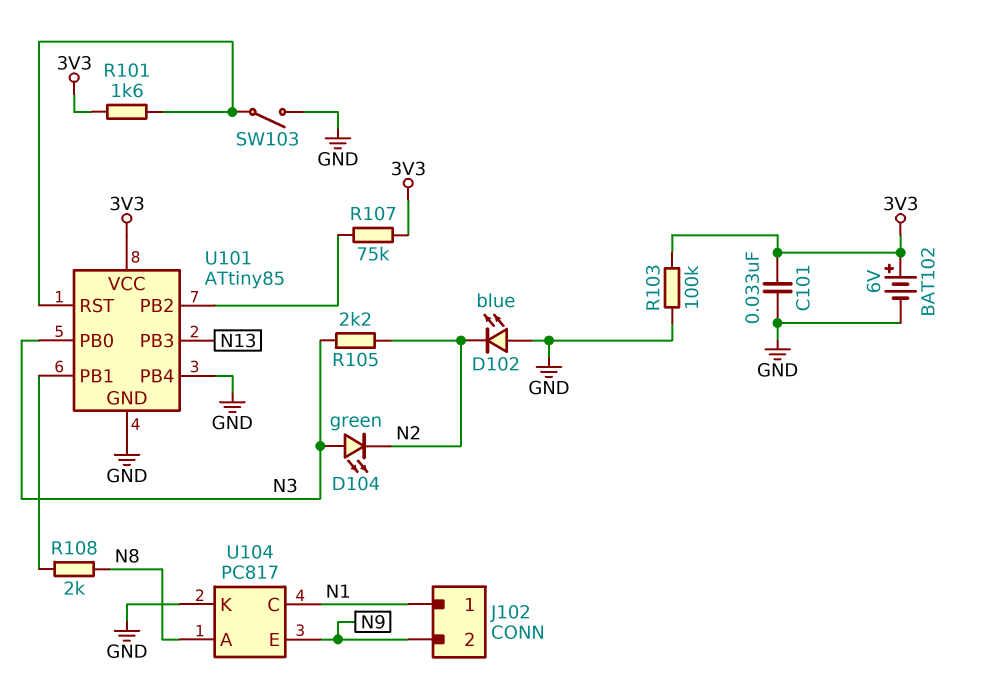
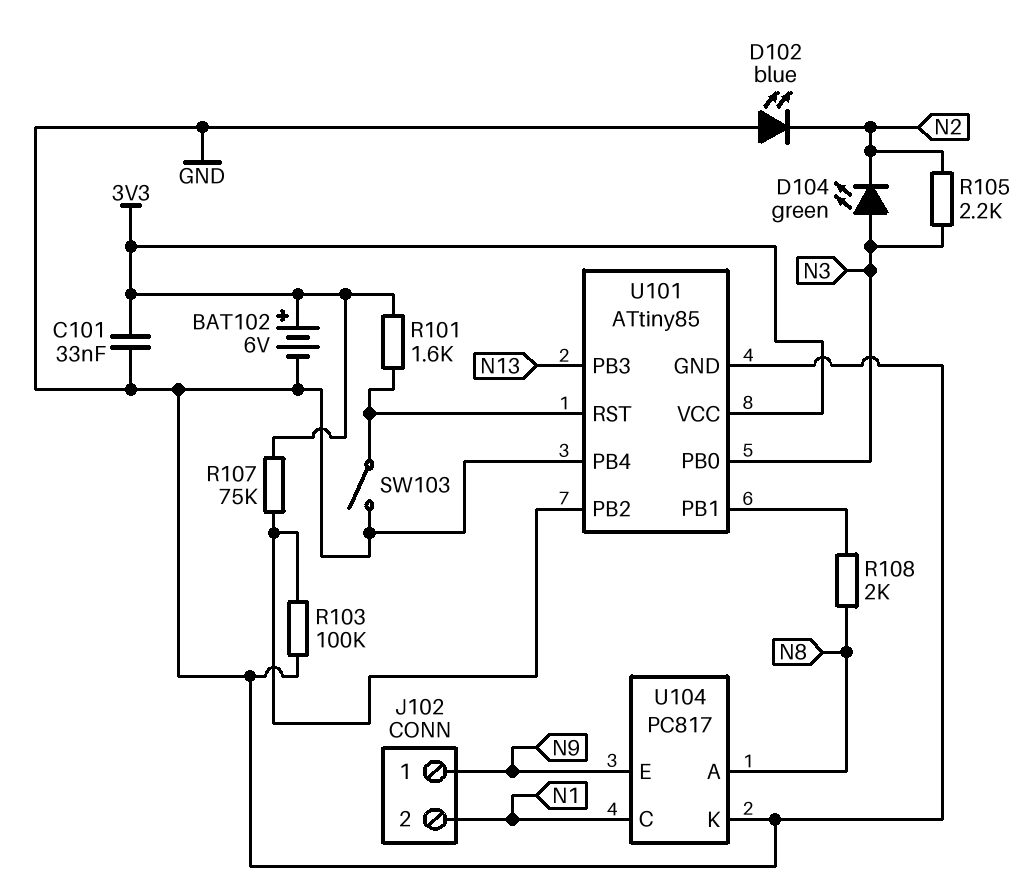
J102 pin 1: N1 -> N9
J102 pin 2: N9 -> N1
R103: 100k (3V3, GND) -> 100k (GND, U101/PB2)

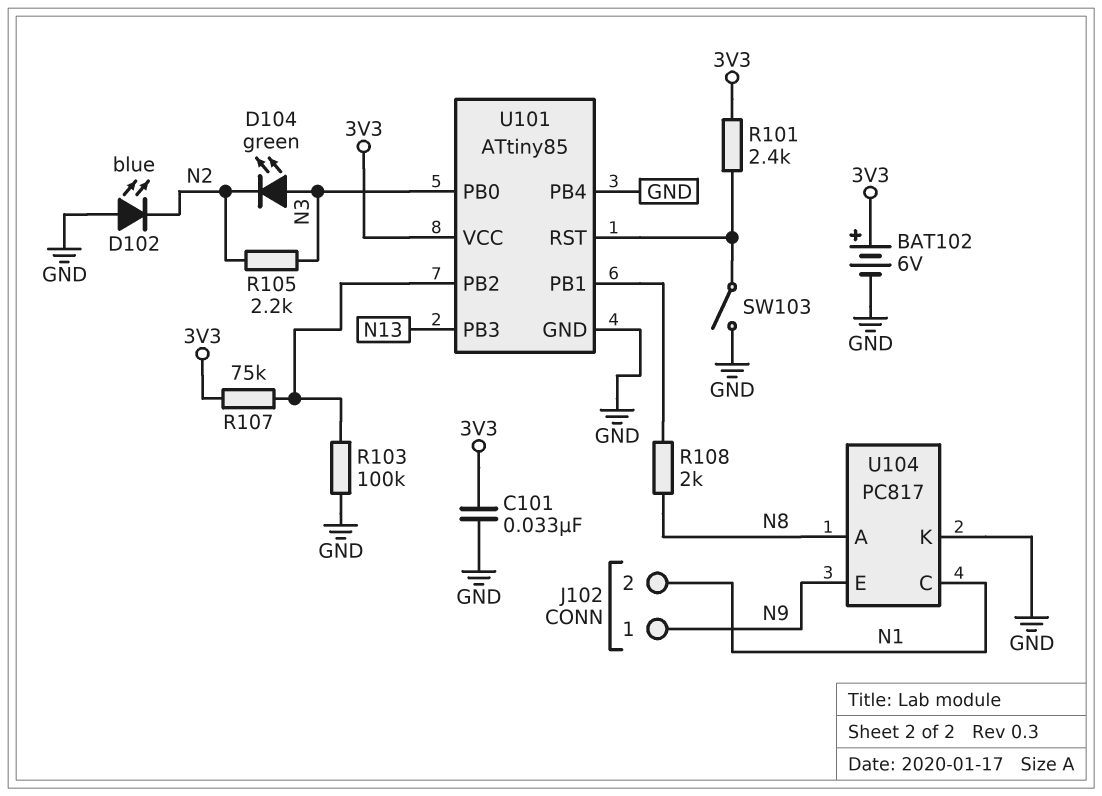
R101: 1.6k (3V3, U101/RST) -> 2.4k (3V3, U101/RST)

